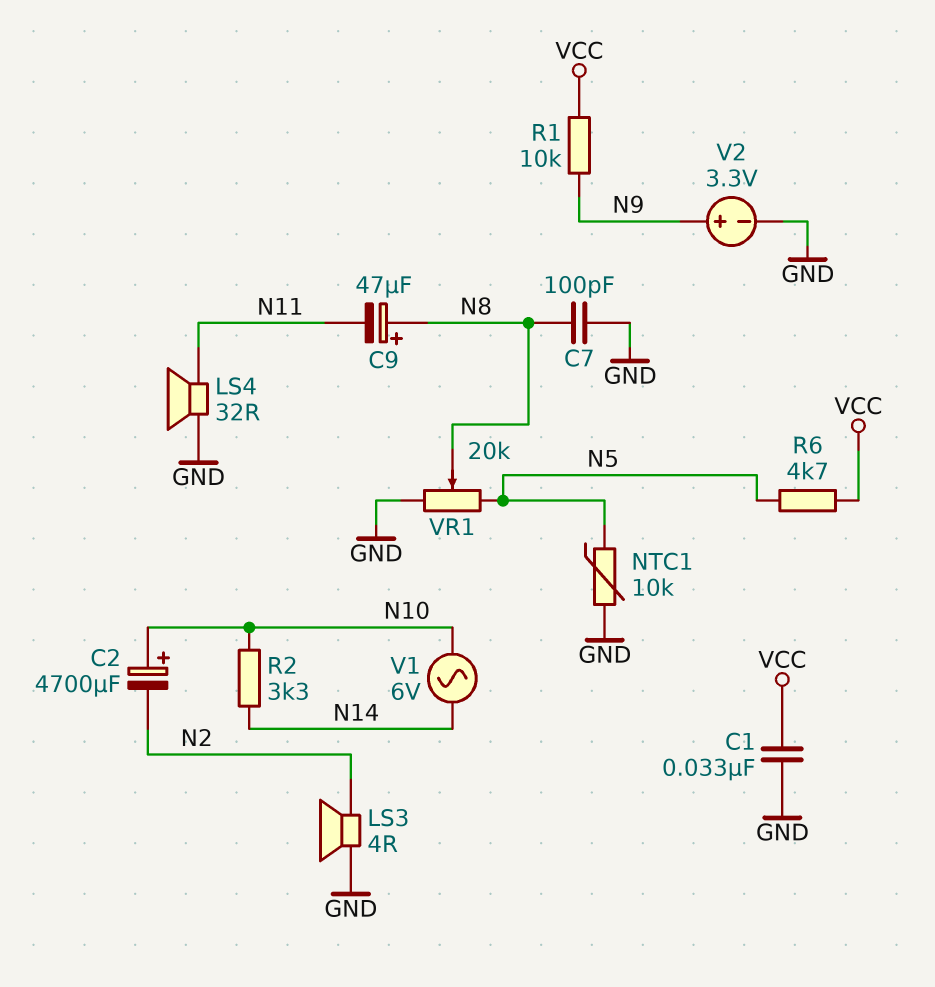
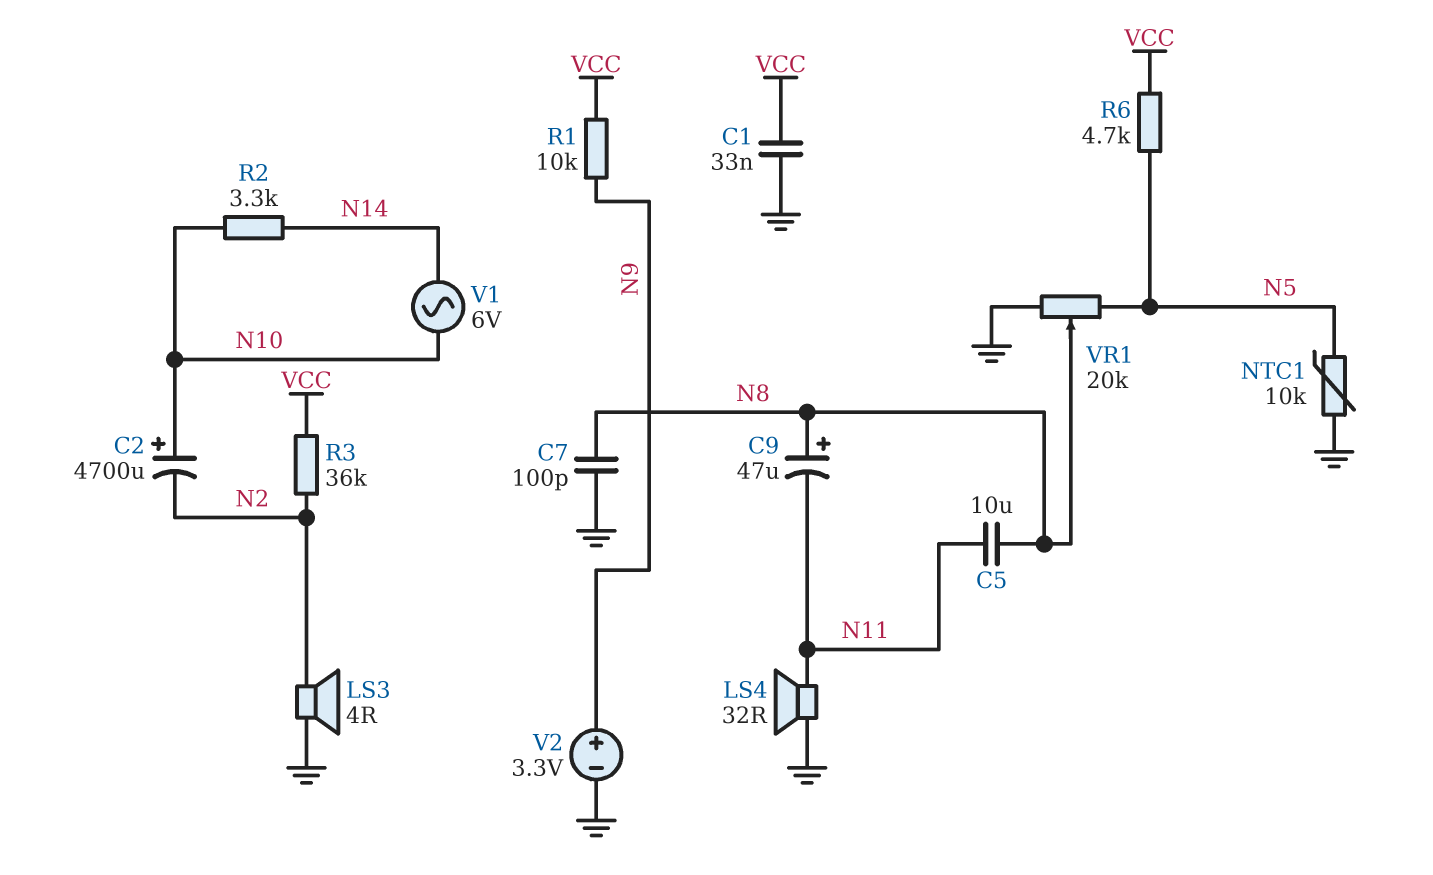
C5: none -> 10uF (N8, N11)
R3: none -> 36k (N2, VCC)

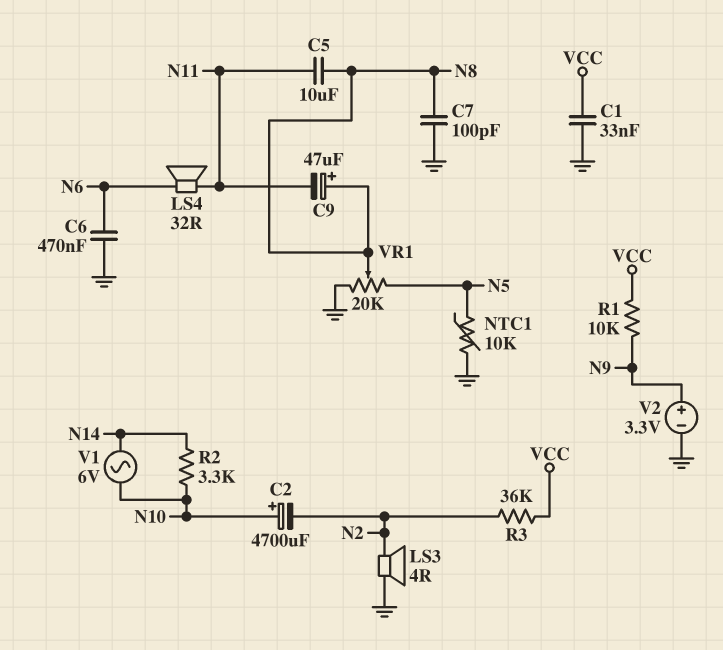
C6: none -> 470nF (GND, N6)
LS4: speaker 32R (GND, N11) -> speaker 32R (N6, N11)
R6: 4.7k (N5, VCC) -> none

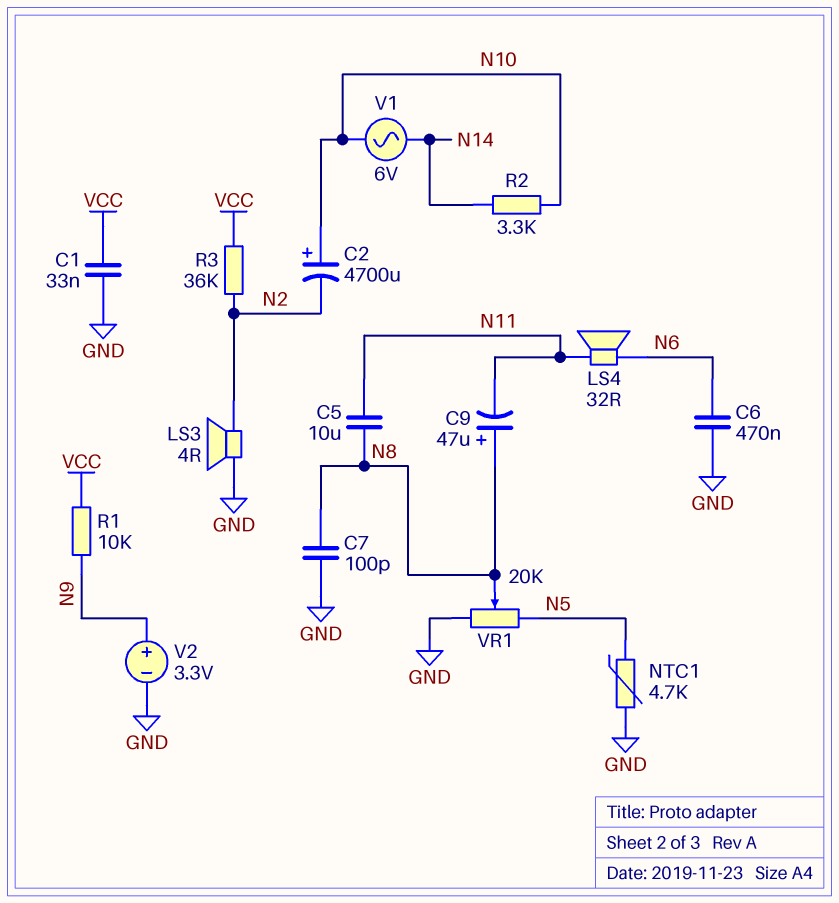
NTC1: 10k (GND, N5) -> 4.7k (GND, N5)

